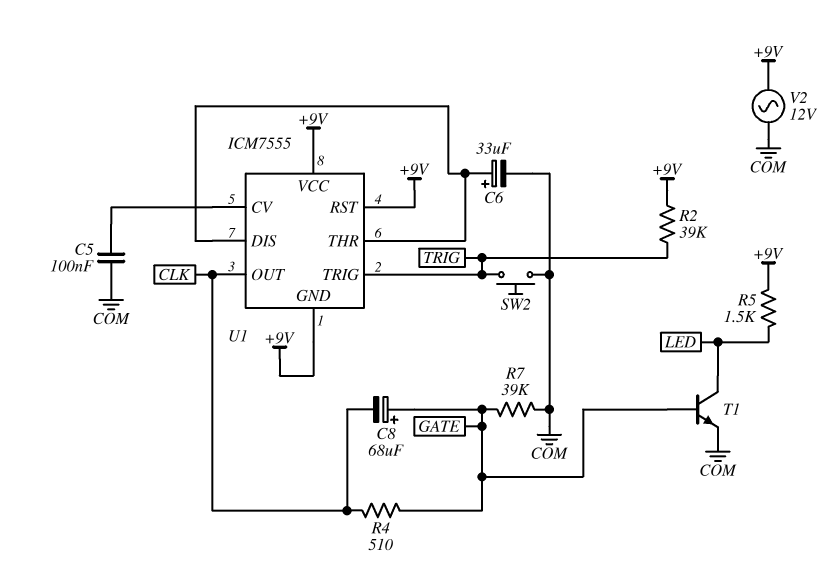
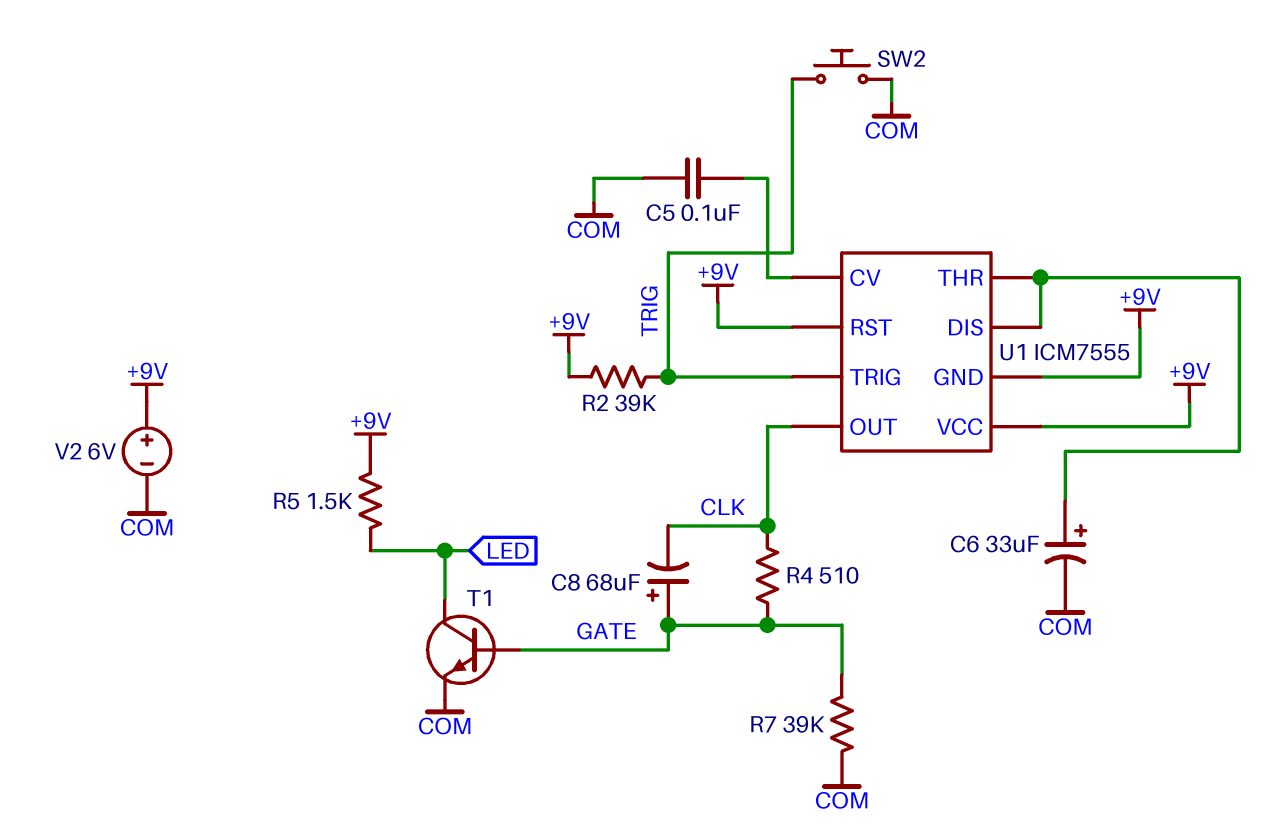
V2: AC 12V (+9V, COM) -> 6V (plus +9V, minus COM)

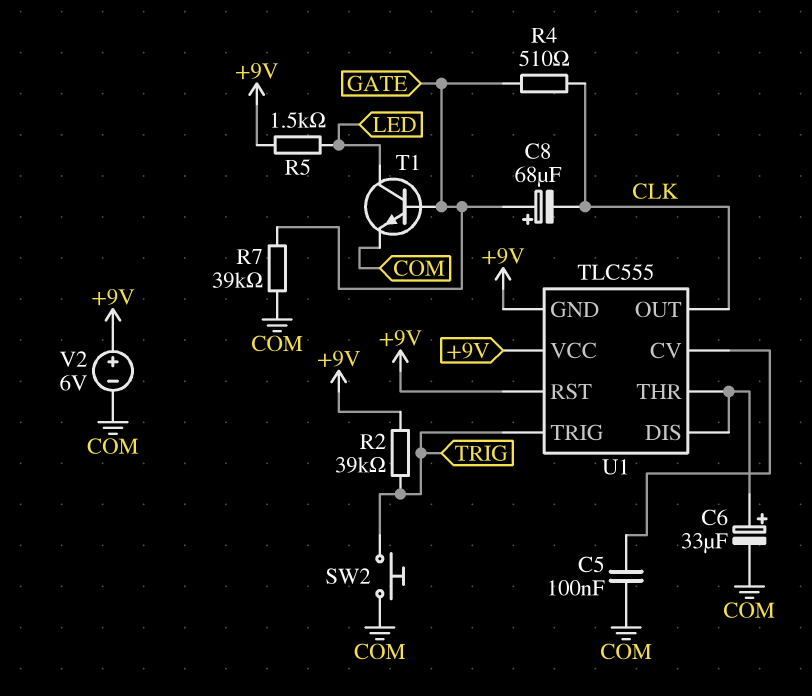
U1: ICM7555 -> TLC555

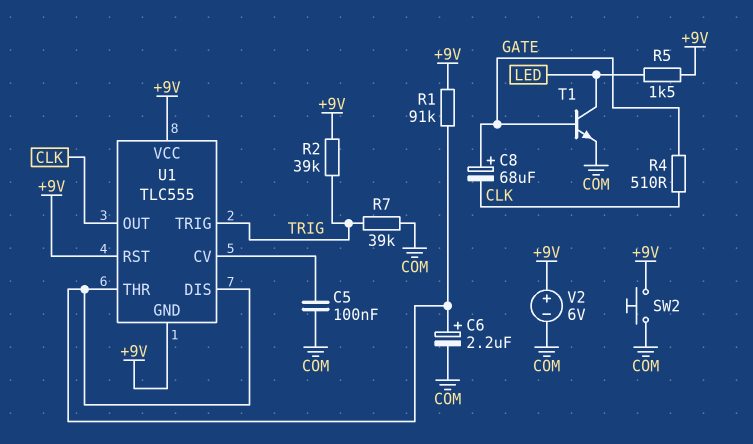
C6: 33uF (plus U1/DIS, minus COM) -> 2.2uF (plus U1/DIS, minus COM)
R1: none -> 91k (+9V, U1/DIS)
R7: 39k (COM, GATE) -> 39k (COM, TRIG)
SW2: button (COM, TRIG) -> button (+9V, COM)

